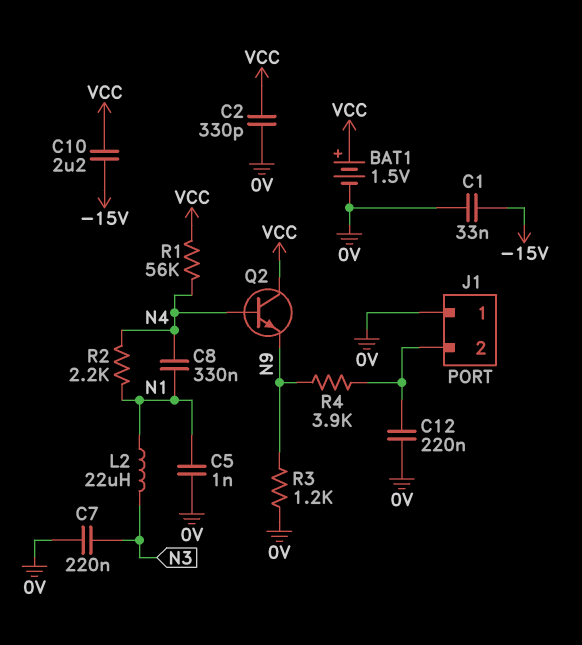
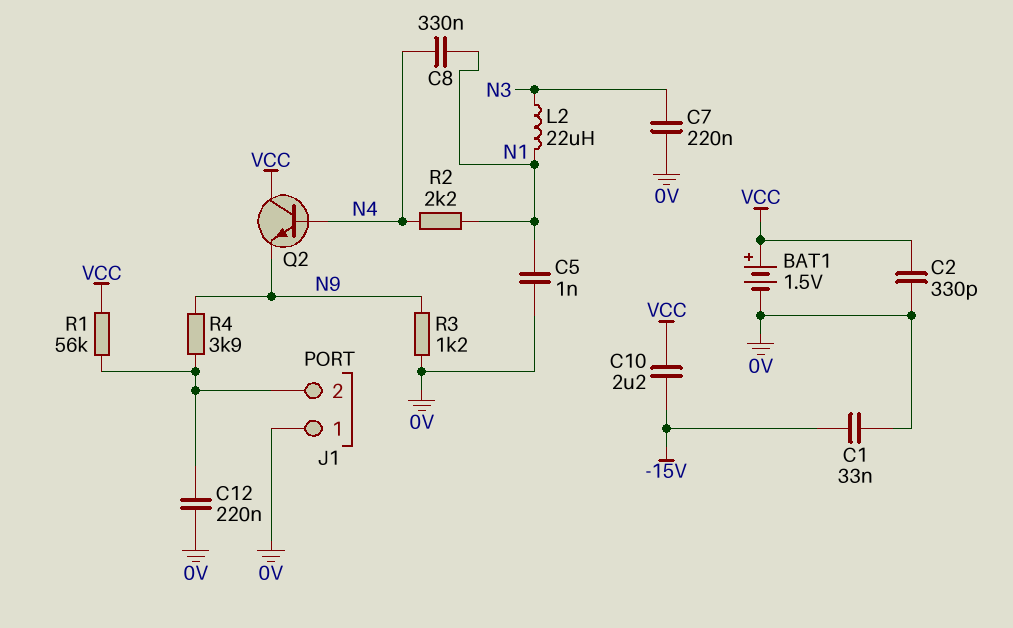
R1: 56k (N4, VCC) -> 56k (J1/2, VCC)

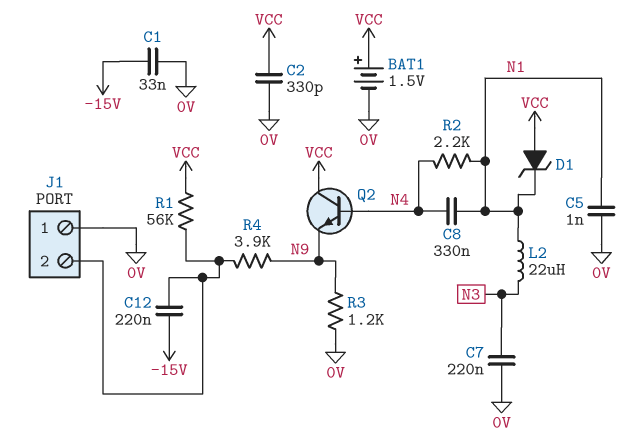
C10: 2.2uF (-15V, VCC) -> none
C12: 220nF (0V, J1/2) -> 220nF (-15V, J1/2)
D1: none -> zener (A VCC, K N1)

